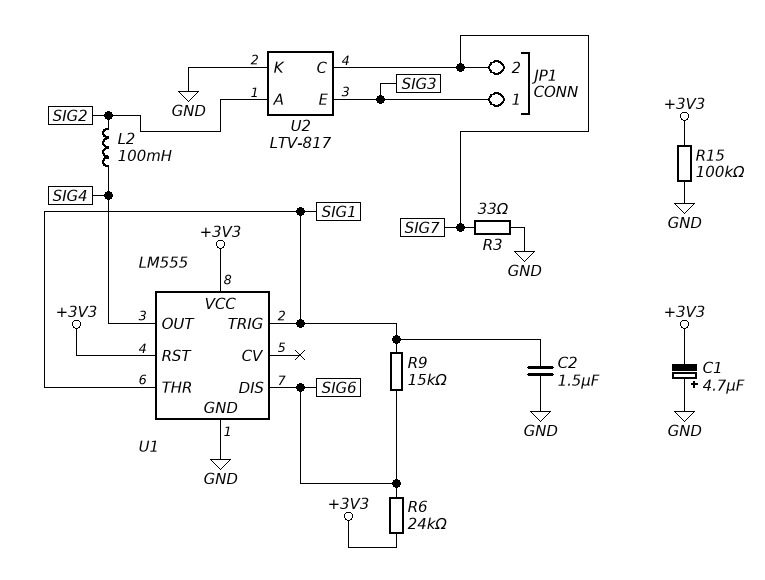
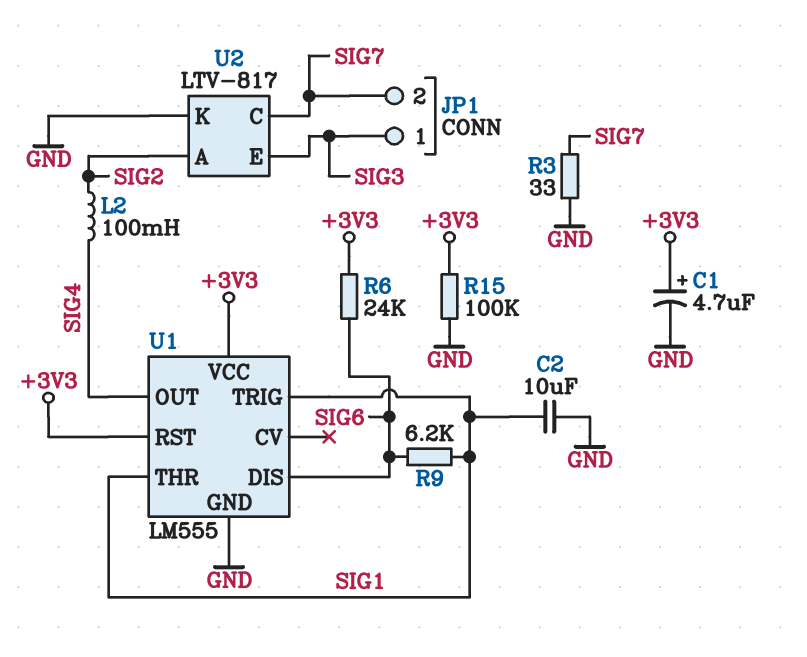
C1: 4.7uF (plus GND, minus +3V3) -> 4.7uF (plus +3V3, minus GND)
C2: 1.5uF (GND, SIG1) -> 10uF (GND, SIG1)
R9: 15k (SIG1, SIG6) -> 6.2k (SIG1, SIG6)

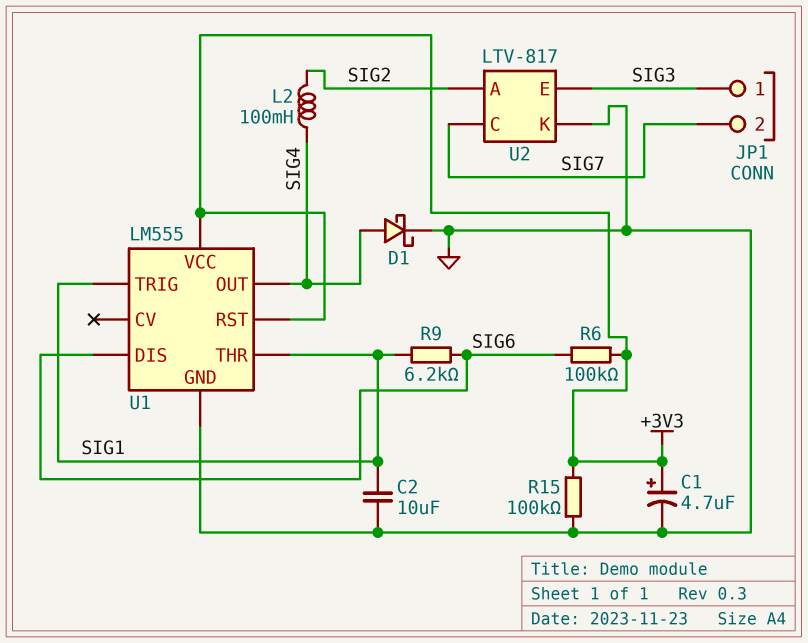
D1: none -> schottky (A SIG4, K GND)
R3: 33 (GND, SIG7) -> none
R6: 24k (+3V3, SIG6) -> 100k (+3V3, SIG6)

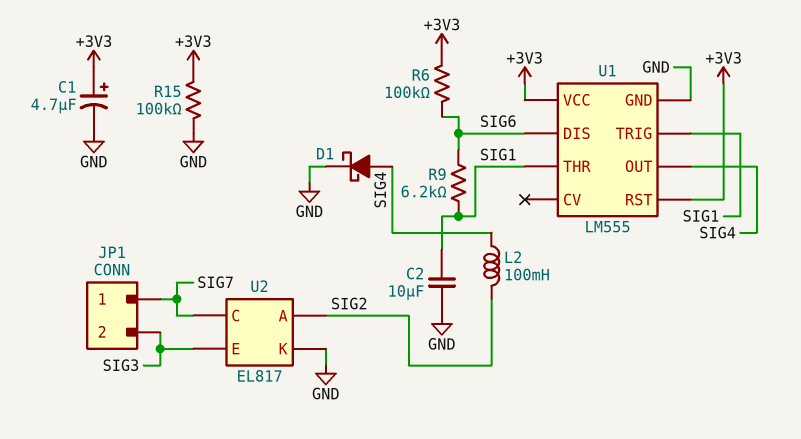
JP1 pin 1: SIG3 -> SIG7
JP1 pin 2: SIG7 -> SIG3
U2: LTV-817 -> EL817

